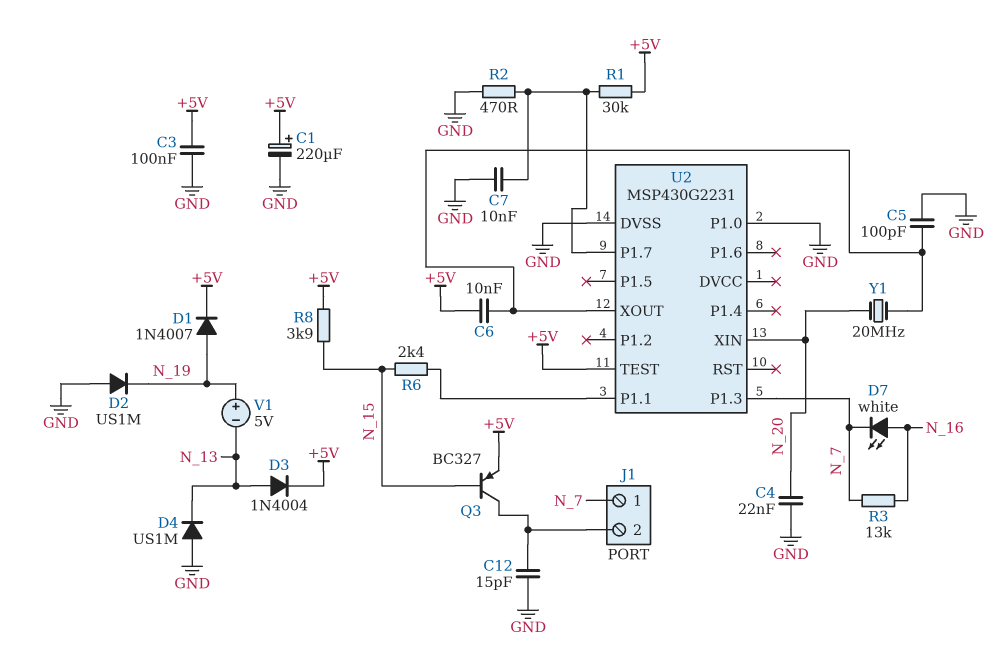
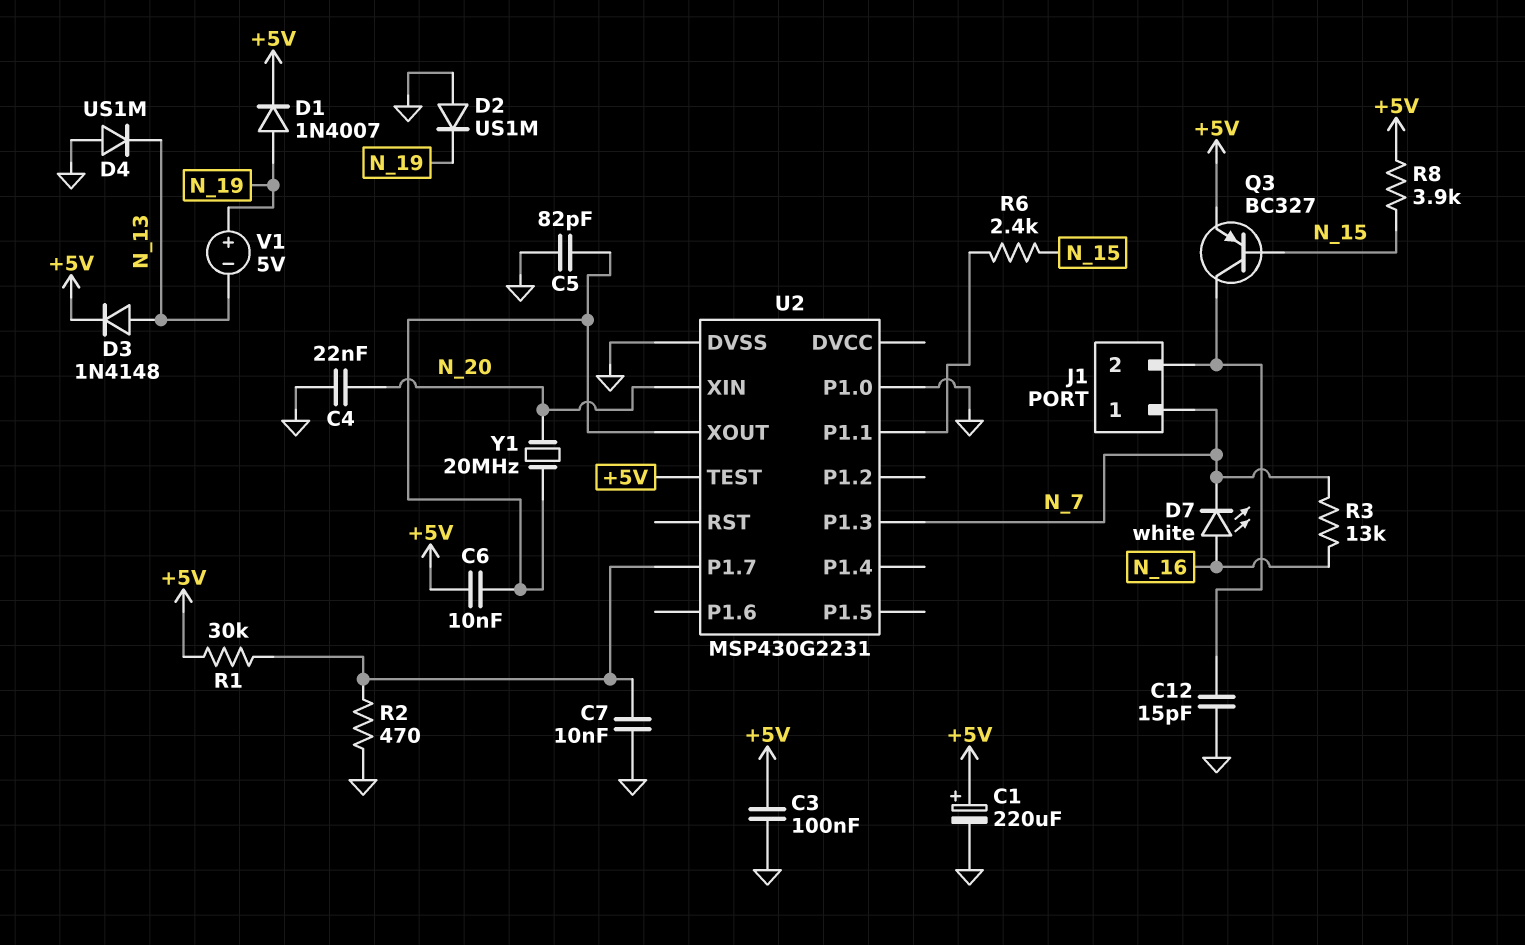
C5: 100pF (GND, U2/XOUT) -> 82pF (GND, U2/XOUT)
D3: diode 1N4004 (A N_13, K +5V) -> diode 1N4148 (A N_13, K +5V)

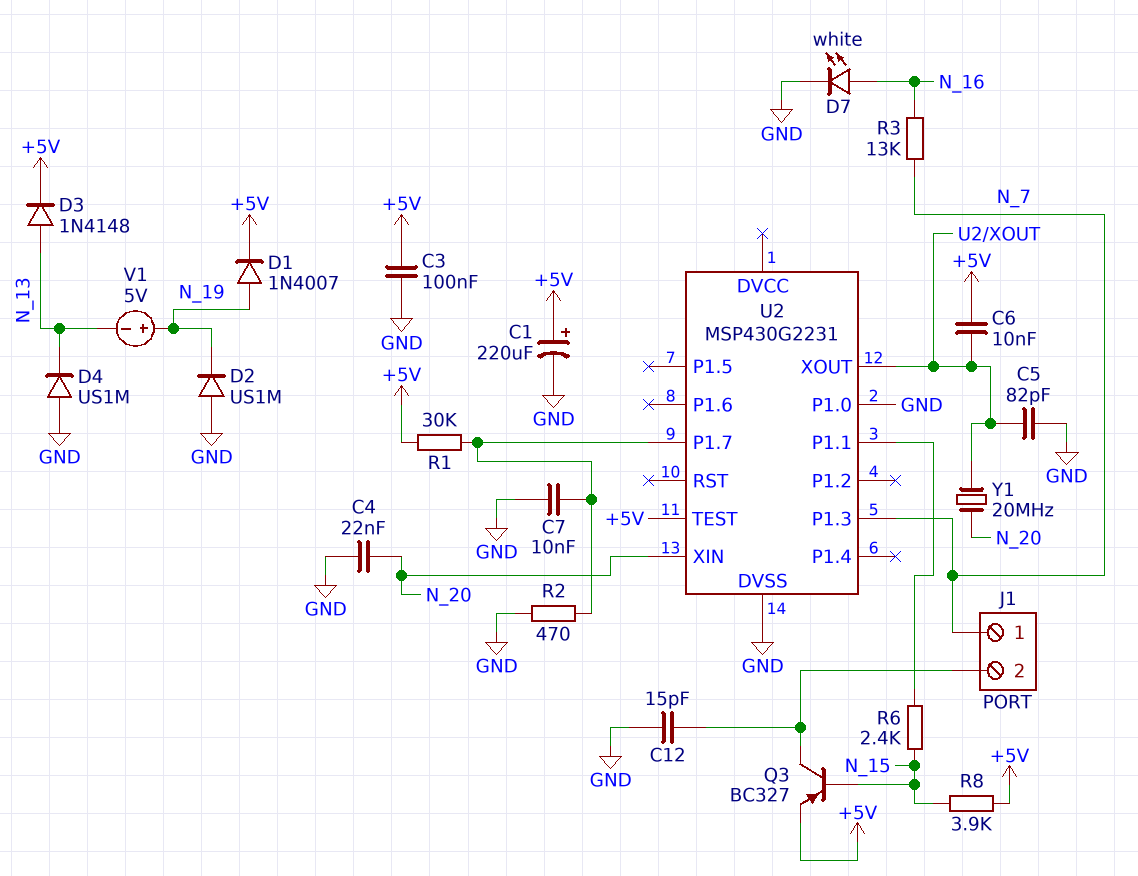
D7: LED white (A N_16, K N_7) -> LED white (A N_16, K GND)

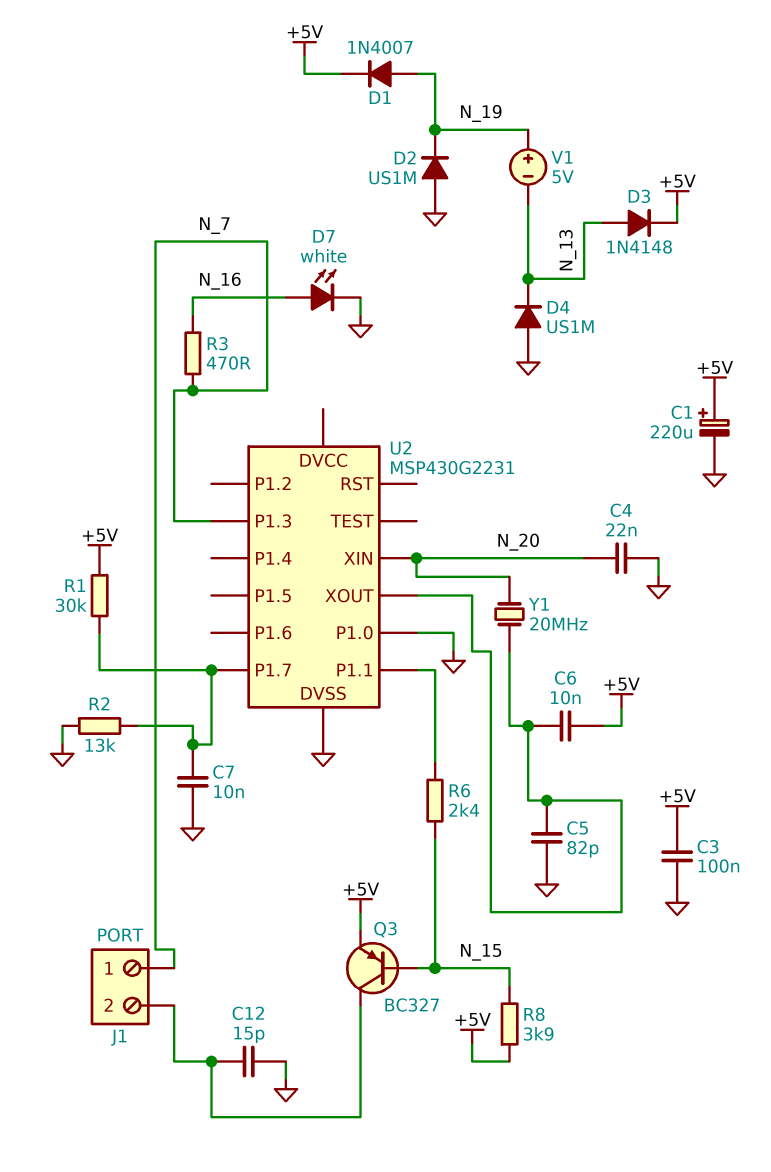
R2: 470 (GND, U2/P1.7) -> 13k (GND, U2/P1.7)
R3: 13k (N_7, N_16) -> 470 (N_7, N_16)
U2 pin TEST: +5V -> none

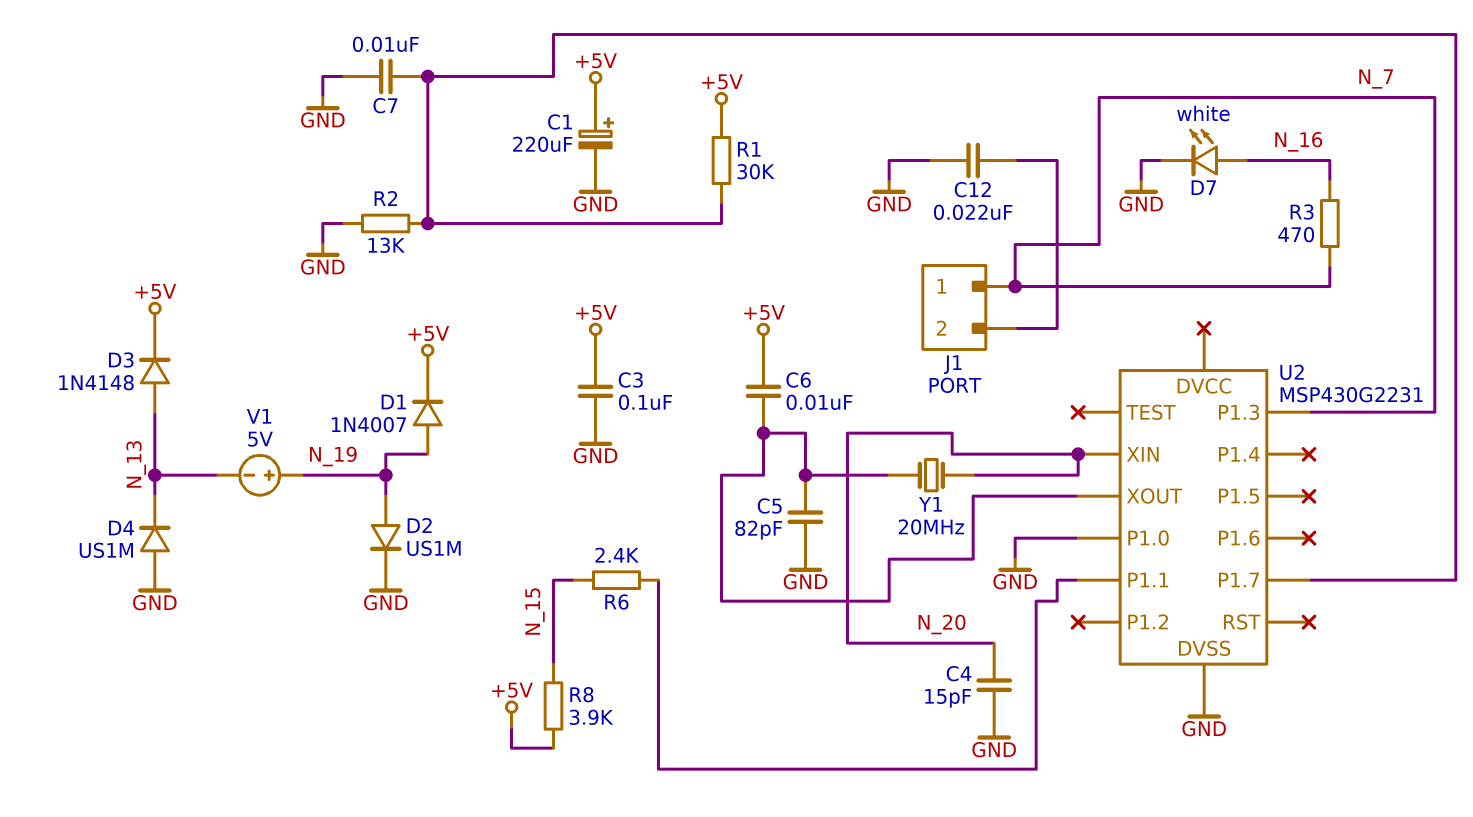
C4: 22nF (GND, N_20) -> 15pF (GND, N_20)
C12: 15pF (GND, J1/2) -> 22nF (GND, J1/2)
D2: diode US1M (A GND, K N_19) -> diode US1M (A N_19, K GND)
Q3: PNP BC327 (B N_15, C J1/2, E +5V) -> none

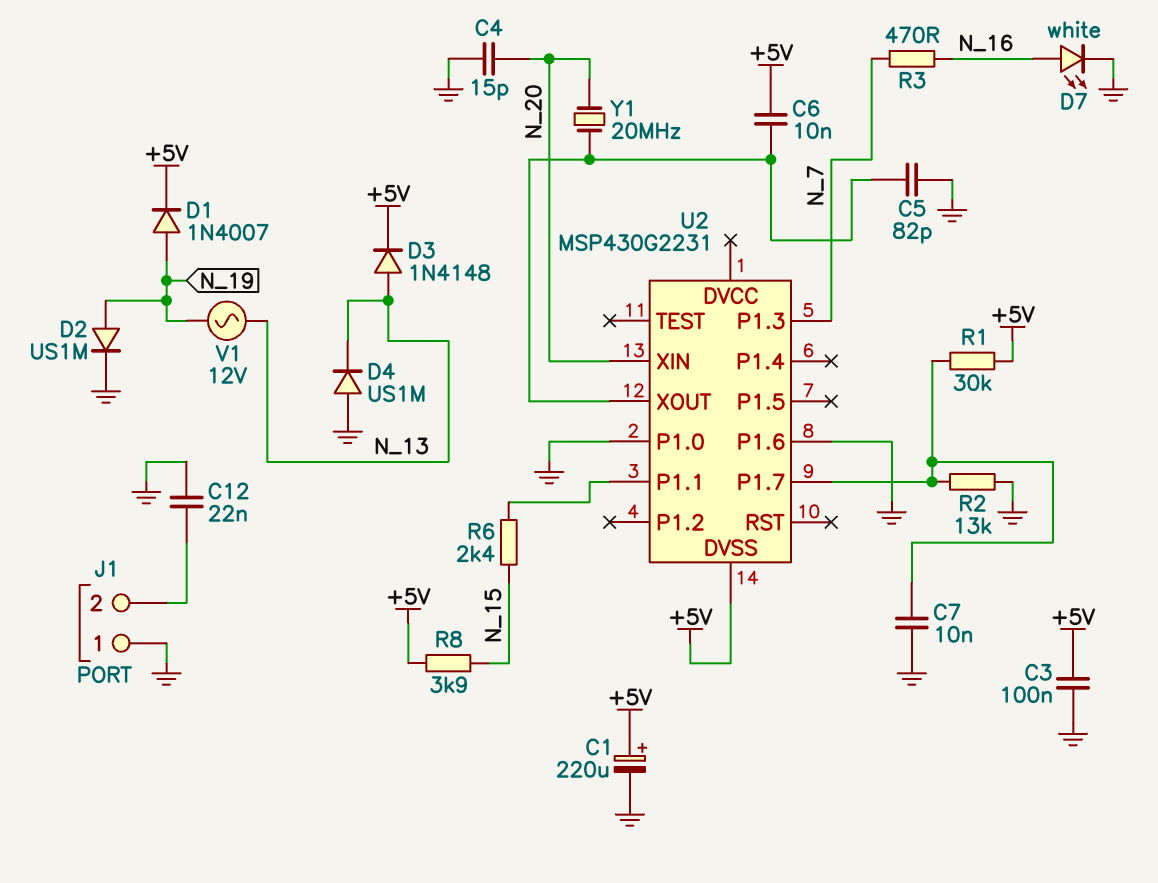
J1 pin 1: N_7 -> GND
U2 pin DVSS: GND -> +5V
U2 pin P1.6: none -> GND
V1: 5V (plus N_19, minus N_13) -> AC 12V (N_13, N_19)

